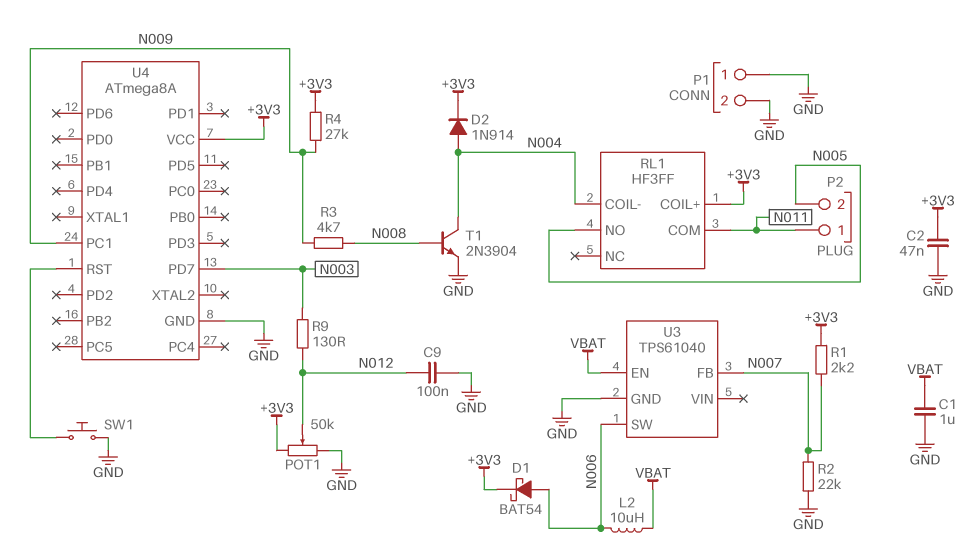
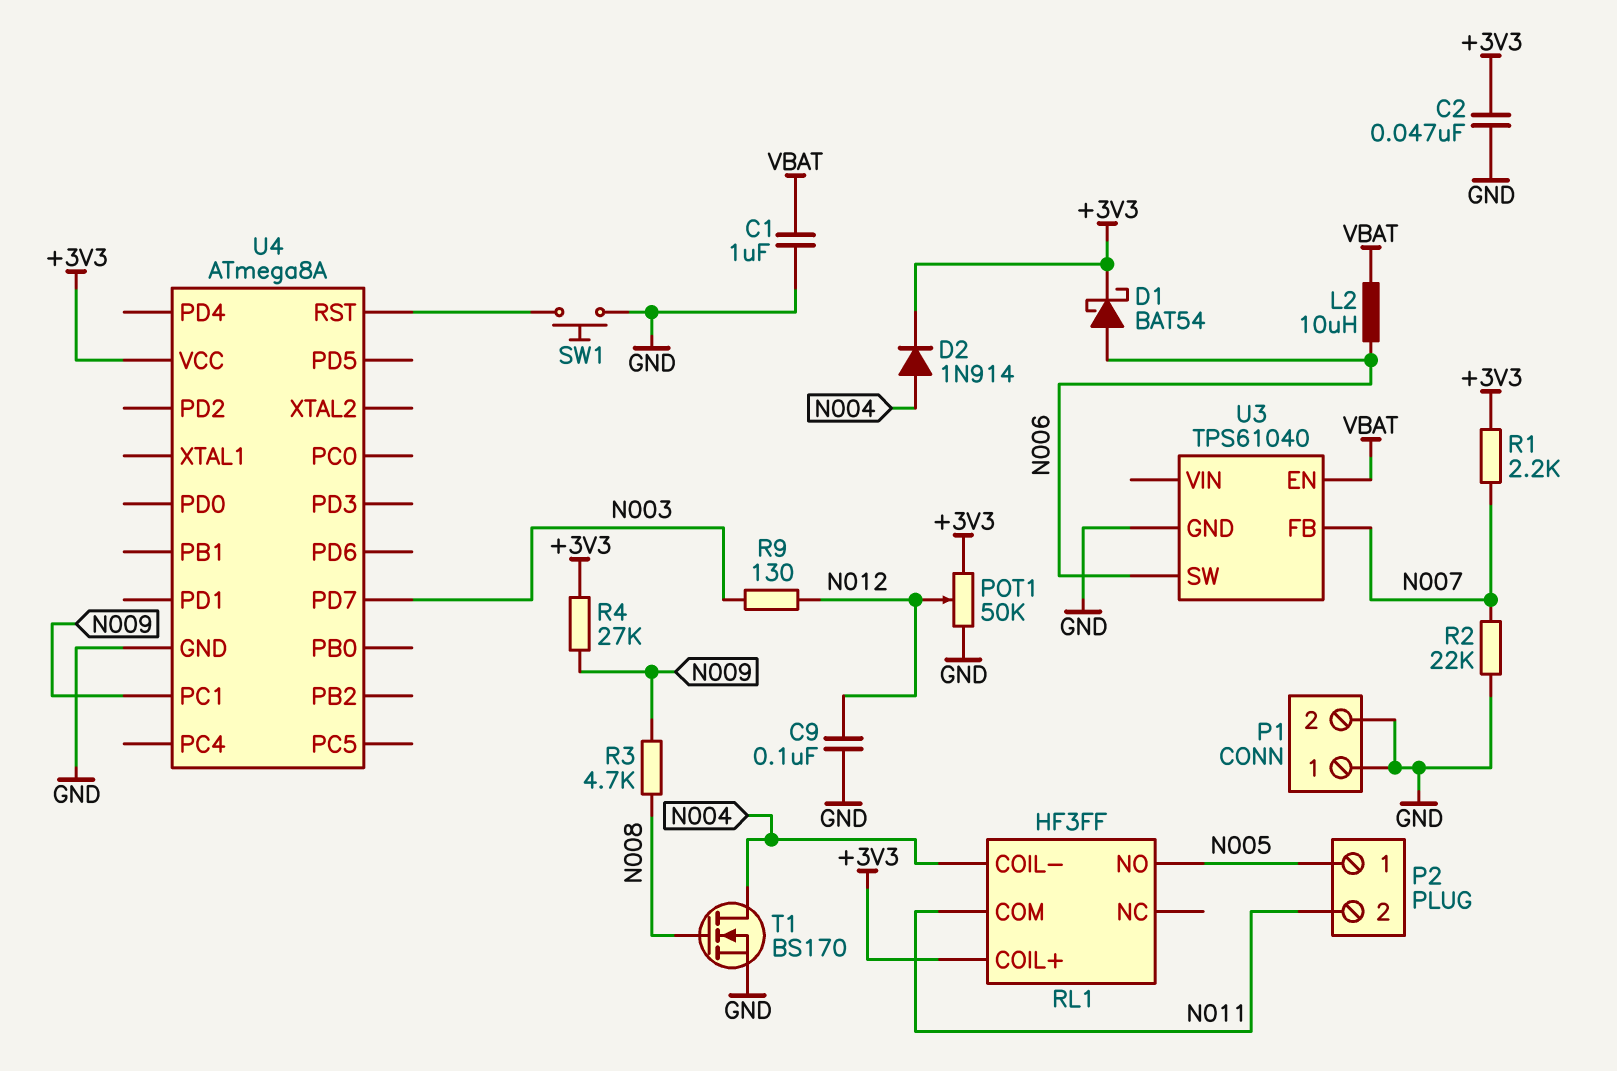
P2 pin 1: N011 -> N005
P2 pin 2: N005 -> N011
T1: NPN 2N3904 (B N008, C N004, E GND) -> NMOS BS170 (G N008, D N004, S GND)

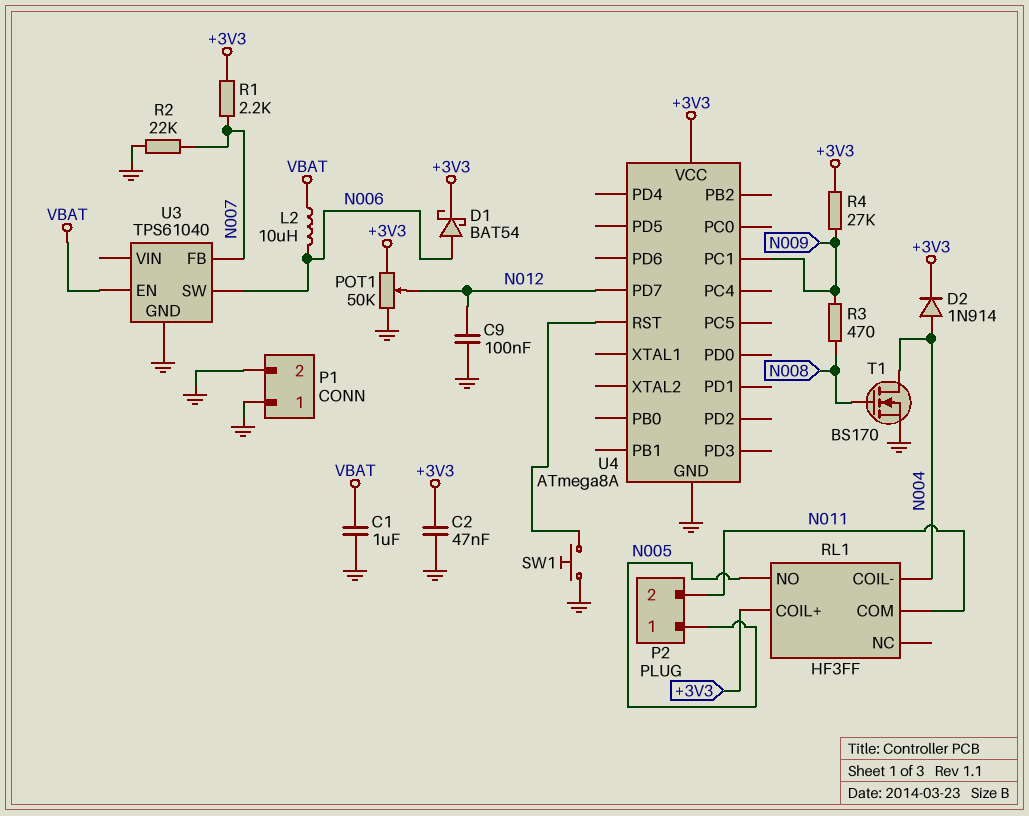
R3: 4.7k (N008, N009) -> 470 (N008, N009)
R9: 130 (N003, N012) -> none
U4 pin PD7: N003 -> N012

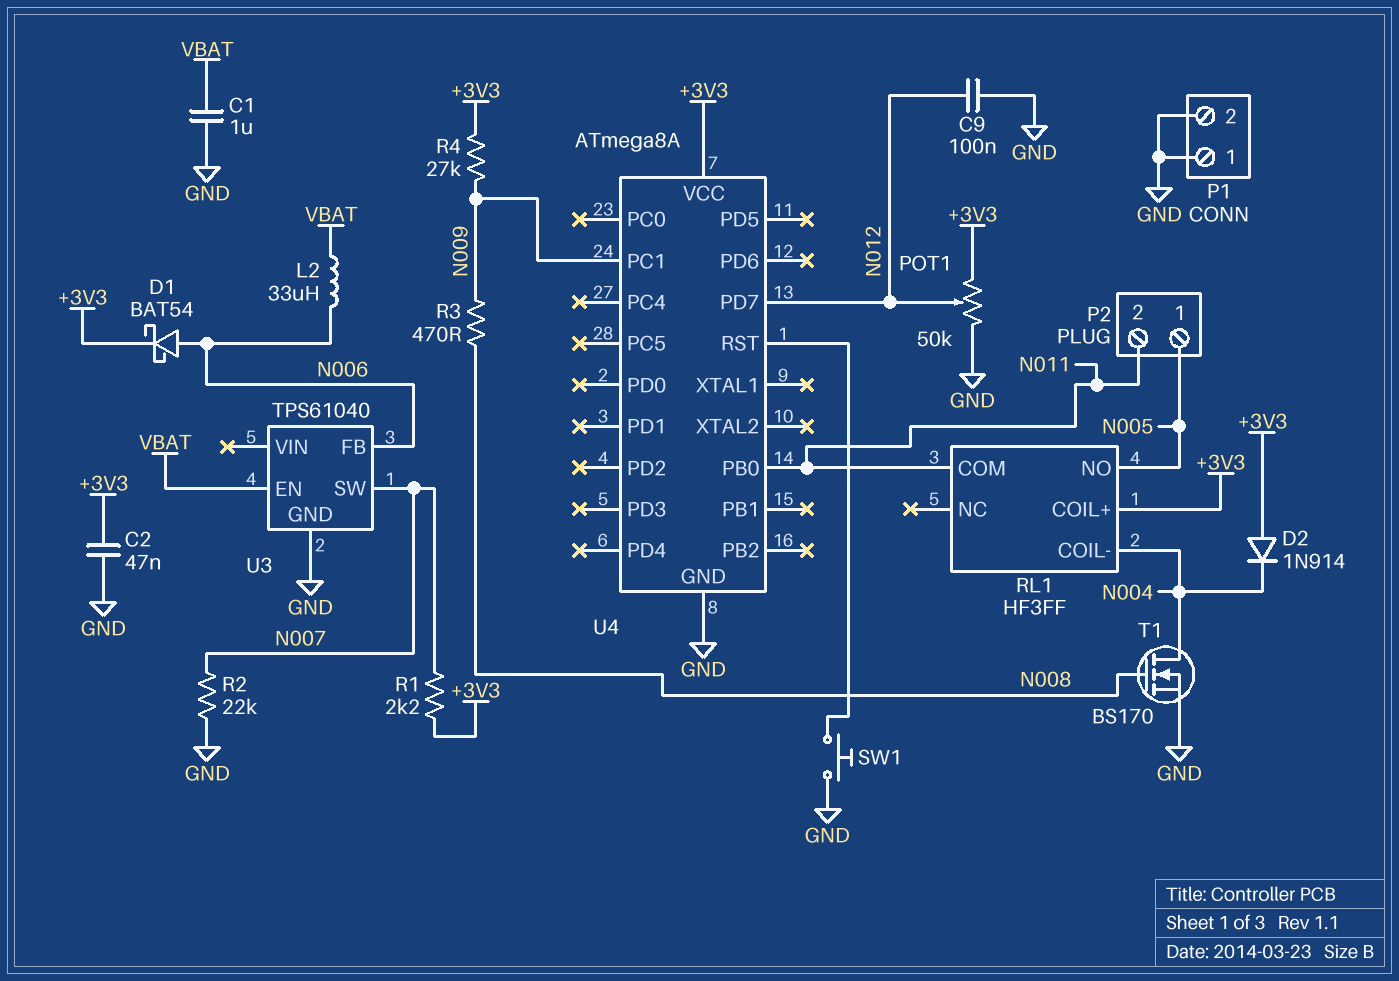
D2: diode 1N914 (A N004, K +3V3) -> diode 1N914 (A +3V3, K N004)
L2: 10uH (N006, VBAT) -> 33uH (N006, VBAT)
U3 pin FB: N007 -> N006
U3 pin SW: N006 -> N007
U4 pin PB0: none -> N011

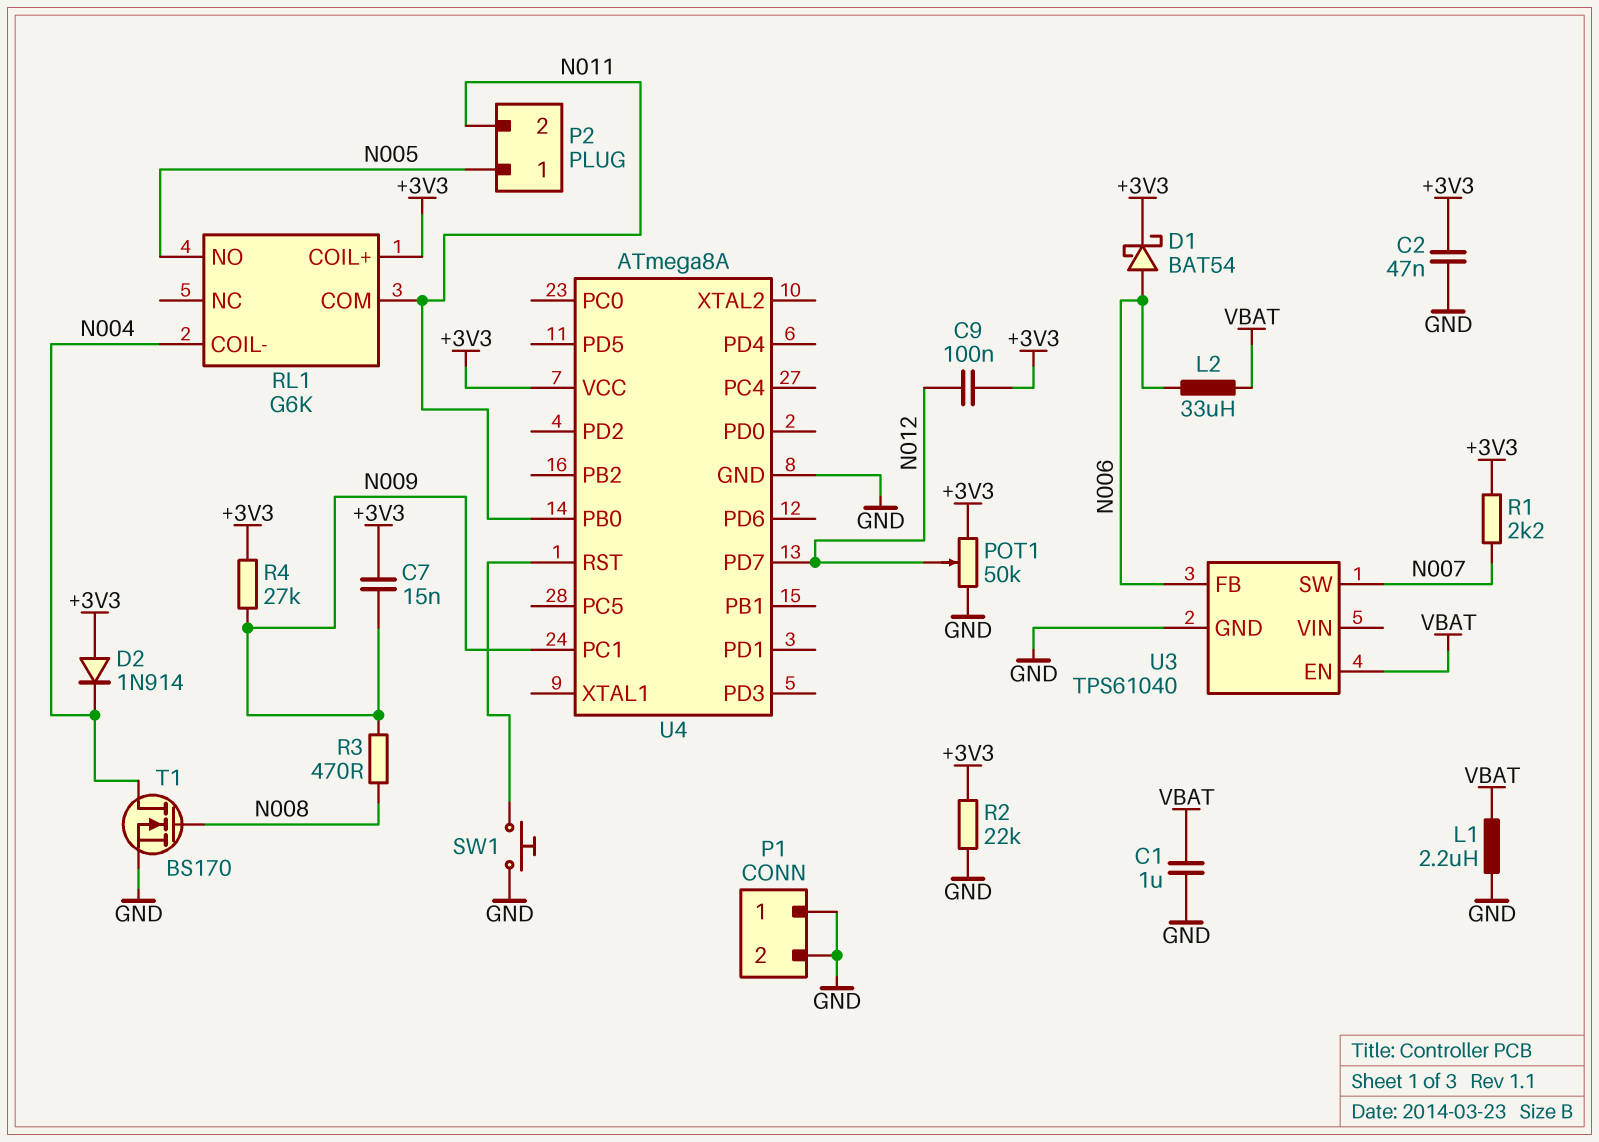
C7: none -> 15nF (+3V3, N009)
C9: 100nF (GND, N012) -> 100nF (+3V3, N012)
L1: none -> 2.2uH (GND, VBAT)
R2: 22k (GND, N007) -> 22k (+3V3, GND)
RL1: HF3FF -> G6K

